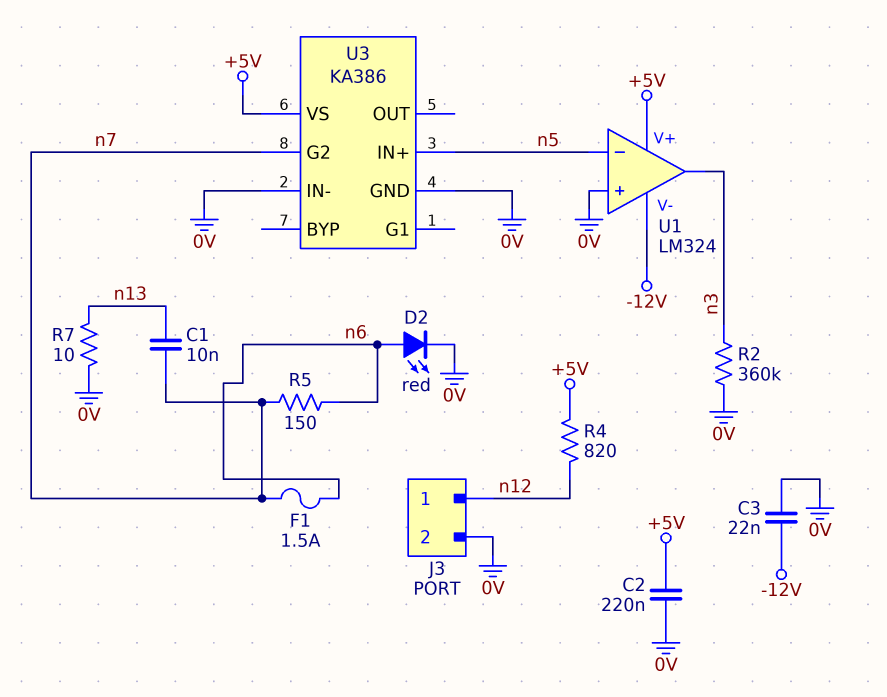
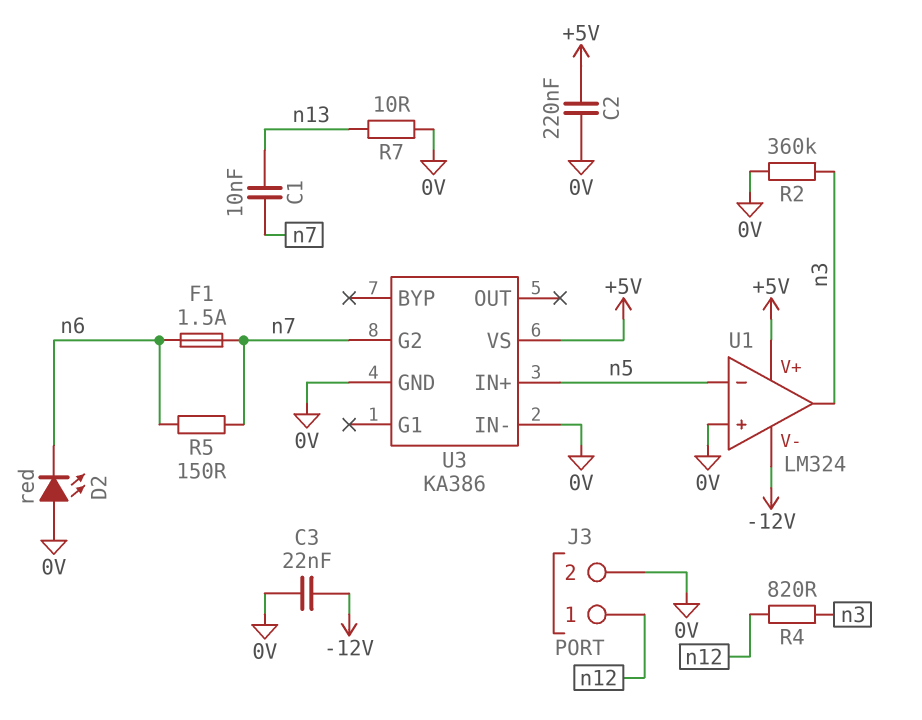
D2: LED red (A n6, K 0V) -> LED red (A 0V, K n6)
R4: 820 (+5V, n12) -> 820 (n3, n12)

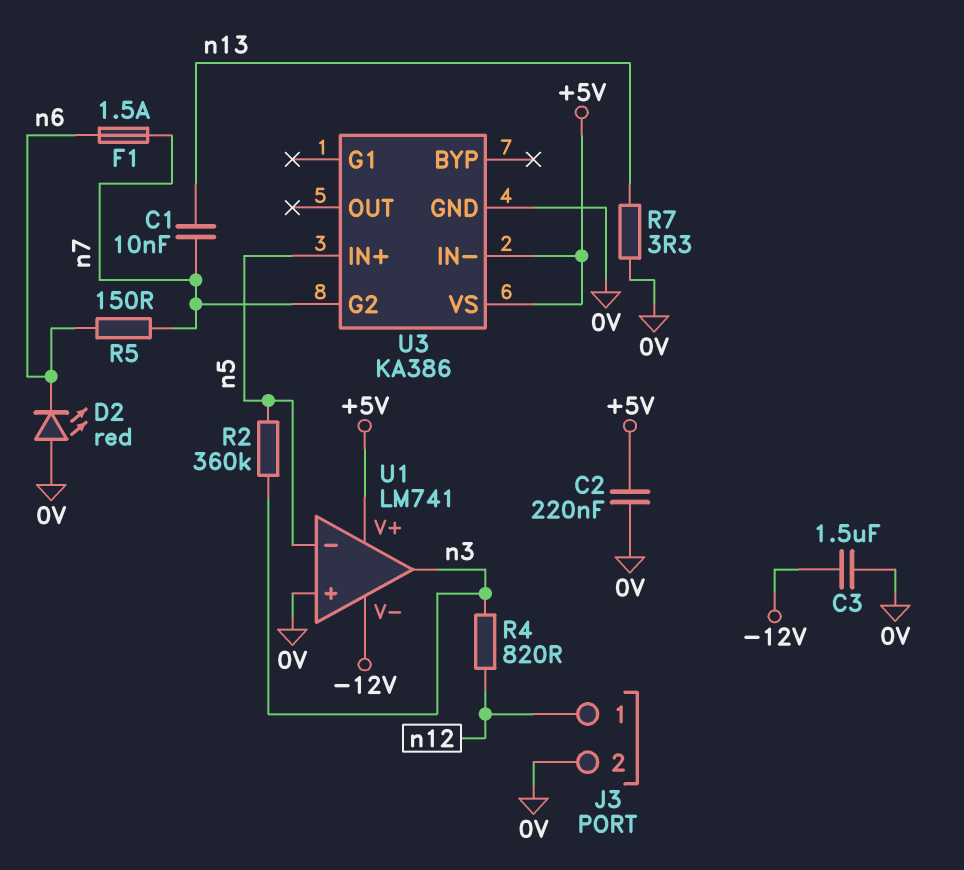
C3: 22nF (-12V, 0V) -> 1.5uF (-12V, 0V)
R2: 360k (0V, n3) -> 360k (n3, n5)
R7: 10 (0V, n13) -> 3.3 (0V, n13)
U1: LM324 -> LM741
U3 pin IN-: 0V -> +5V

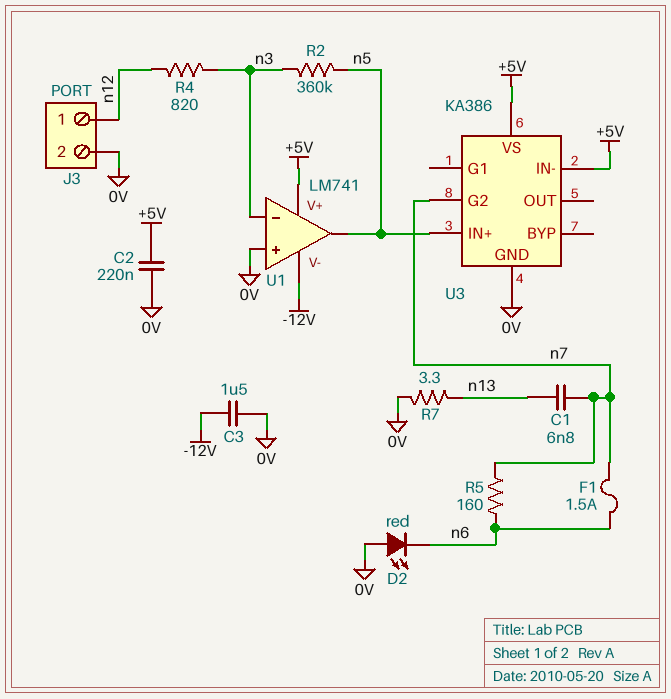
C1: 10nF (n7, n13) -> 6.8nF (n7, n13)
R5: 150 (n6, n7) -> 160 (n6, n7)
U1 pin in-: n5 -> n3
U1 pin out: n3 -> n5

